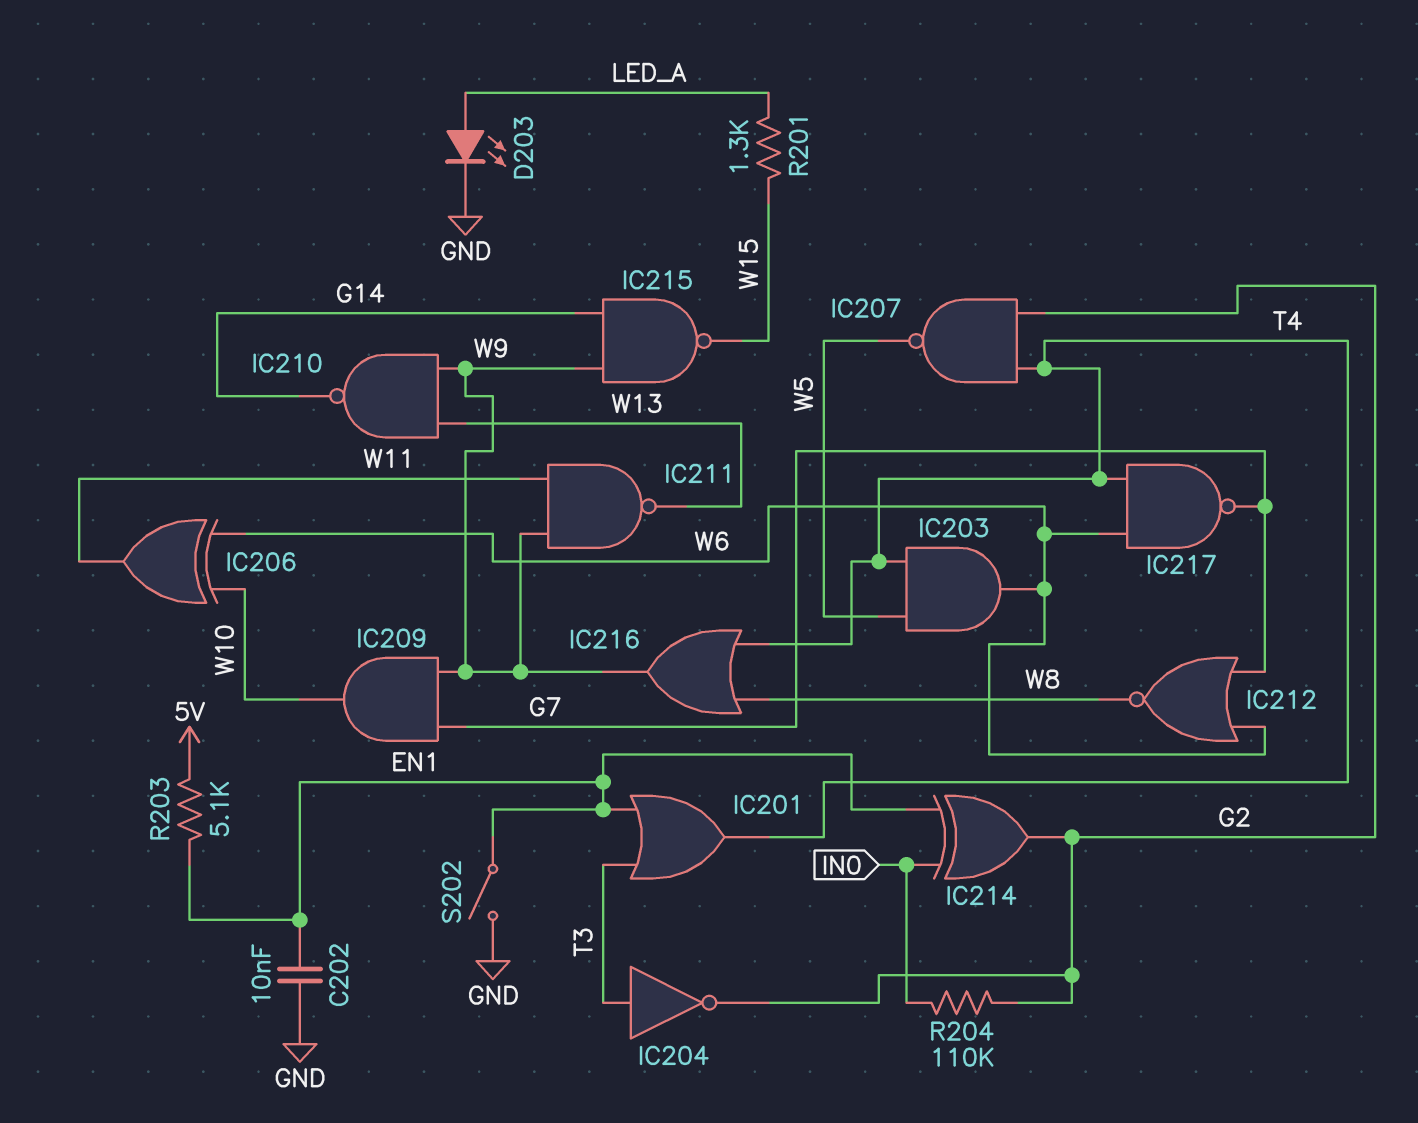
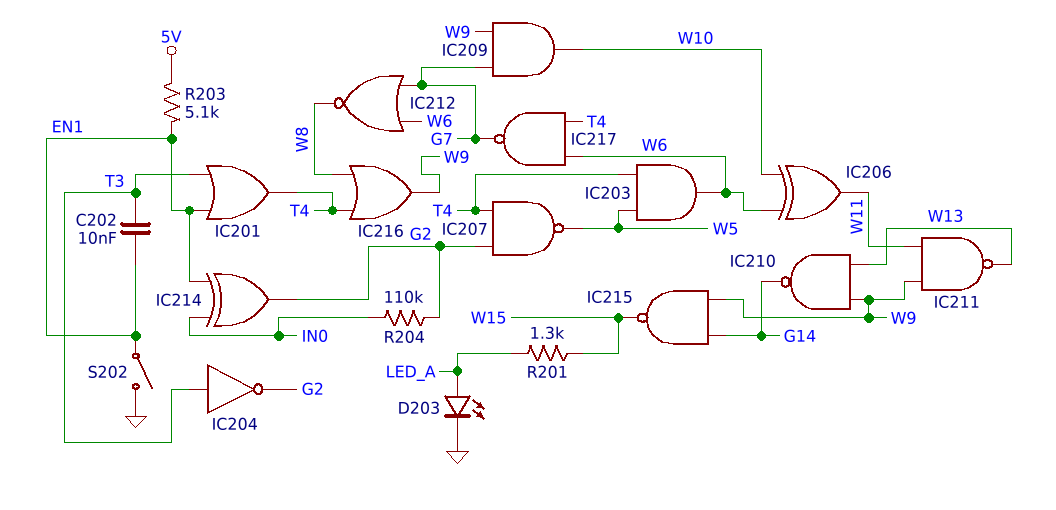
C202: 10nF (EN1, GND) -> 10nF (EN1, T3)

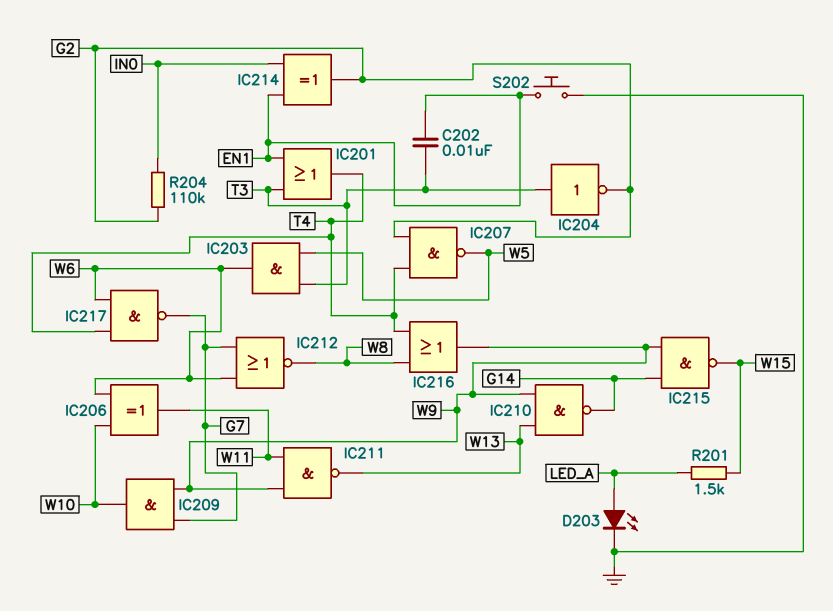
IC203: AND (in T4, in W5, out W6) -> AND (in T3, in W5, out W6)
R201: 1.3k (LED_A, W15) -> 1.5k (LED_A, W15)
R203: 5.1k (5V, EN1) -> none
S202: switch (EN1, GND) -> button (EN1, GND)

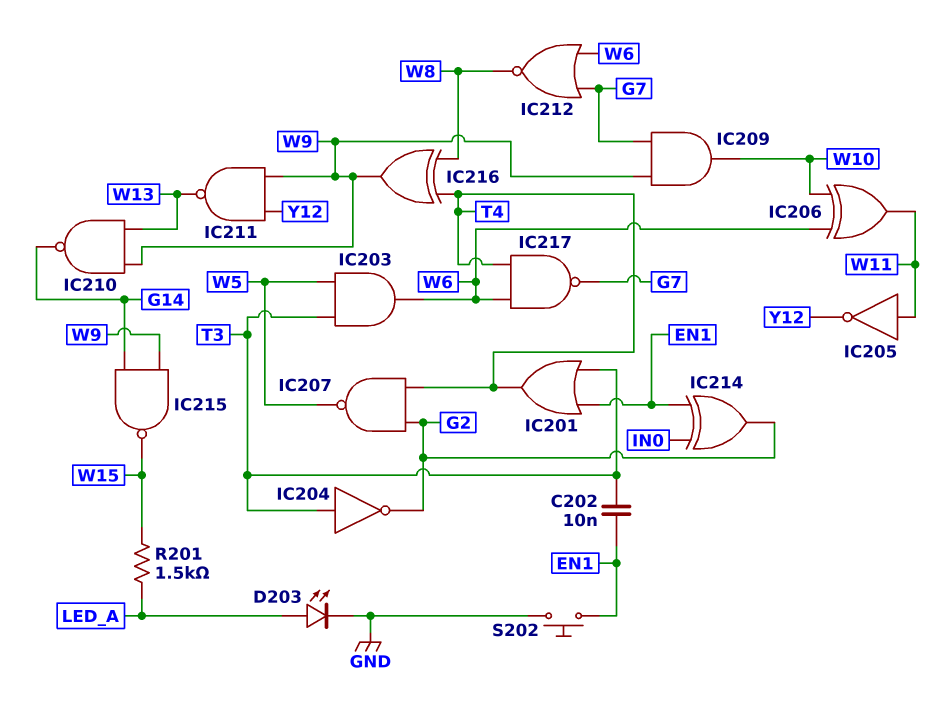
IC205: none -> NOT (in W11, out Y12)
IC211: NAND (in W9, in W11, out W13) -> NAND (in W9, in Y12, out W13)
IC216: OR (in T4, in W8, out W9) -> XOR (in T4, in W8, out W9)
R204: 110k (G2, IN0) -> none

